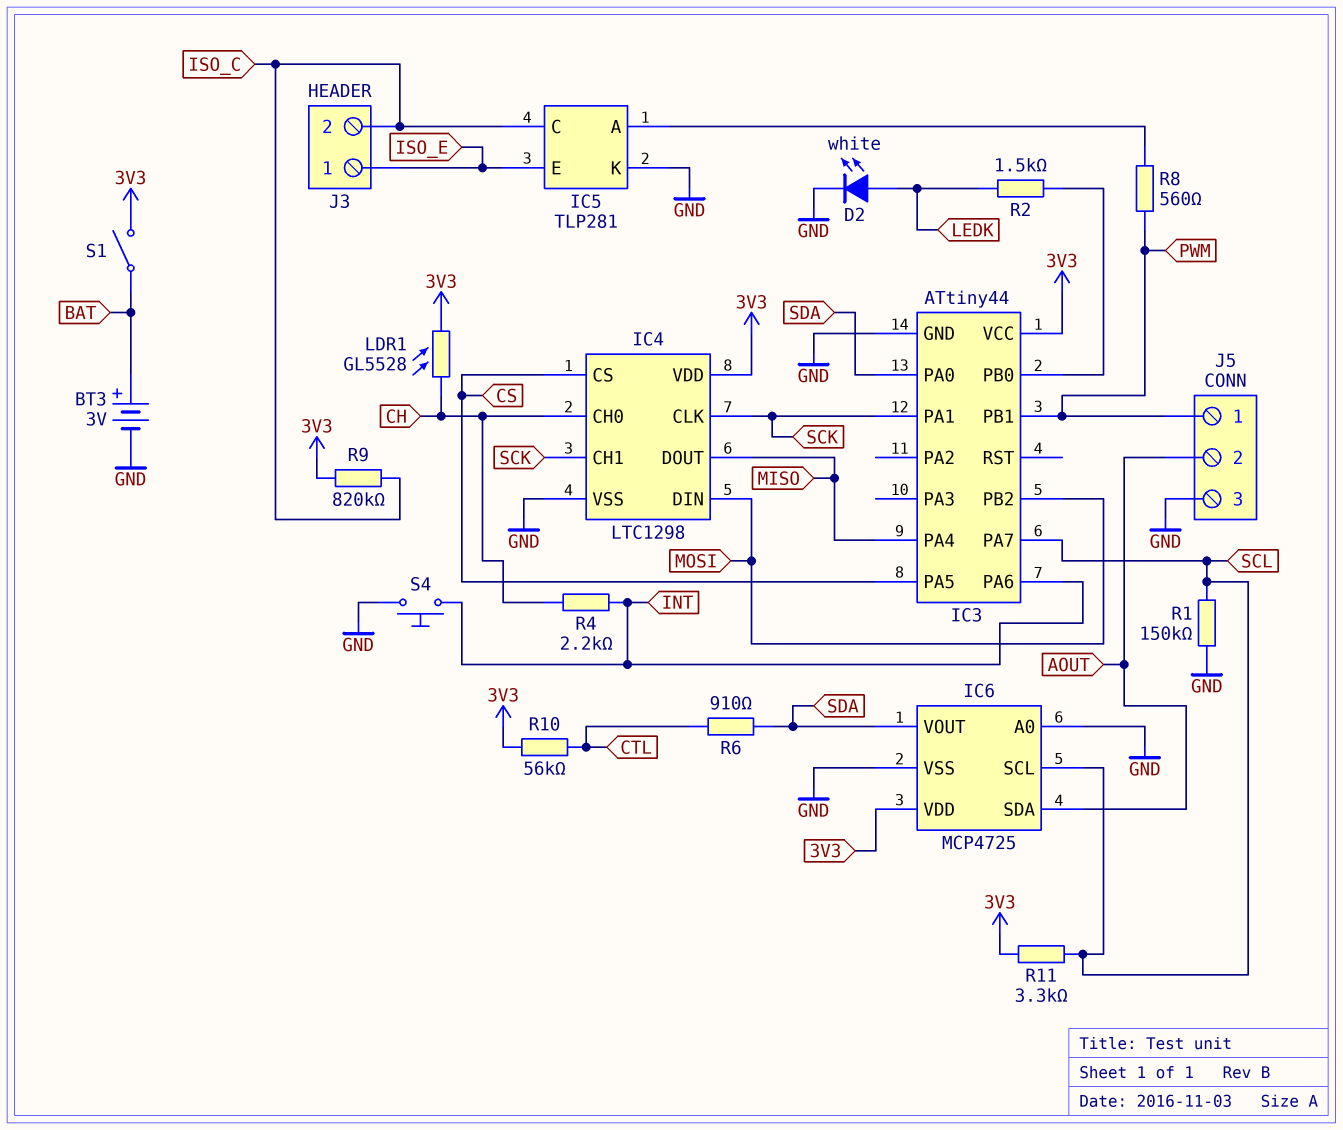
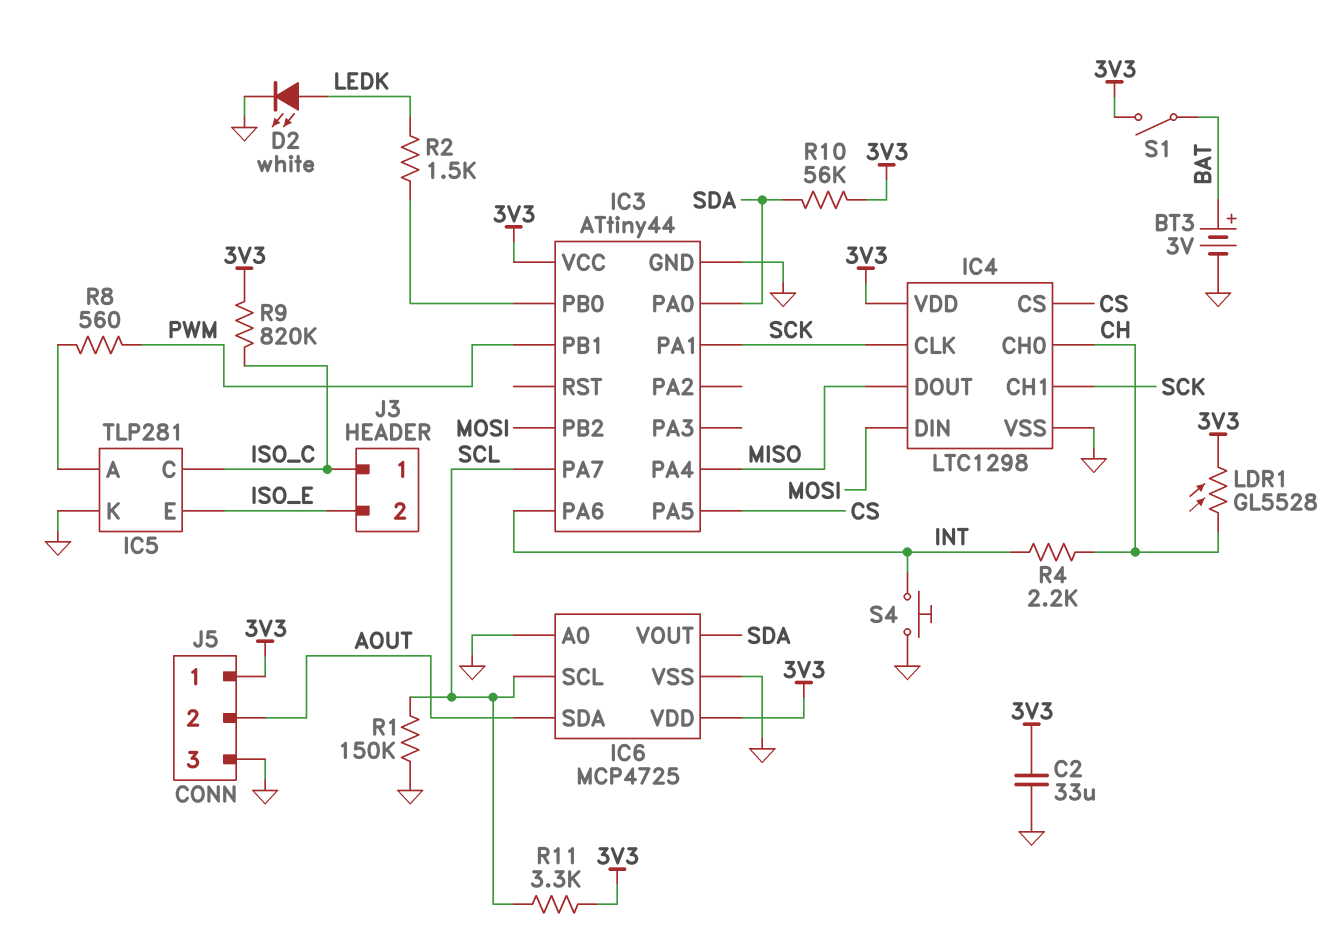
C2: none -> 33uF (3V3, GND)
J3 pin 1: ISO_E -> ISO_C
J3 pin 2: ISO_C -> ISO_E
J5 pin 1: PWM -> 3V3
R6: 910 (CTL, SDA) -> none
R10: 56k (3V3, CTL) -> 56k (3V3, SDA)

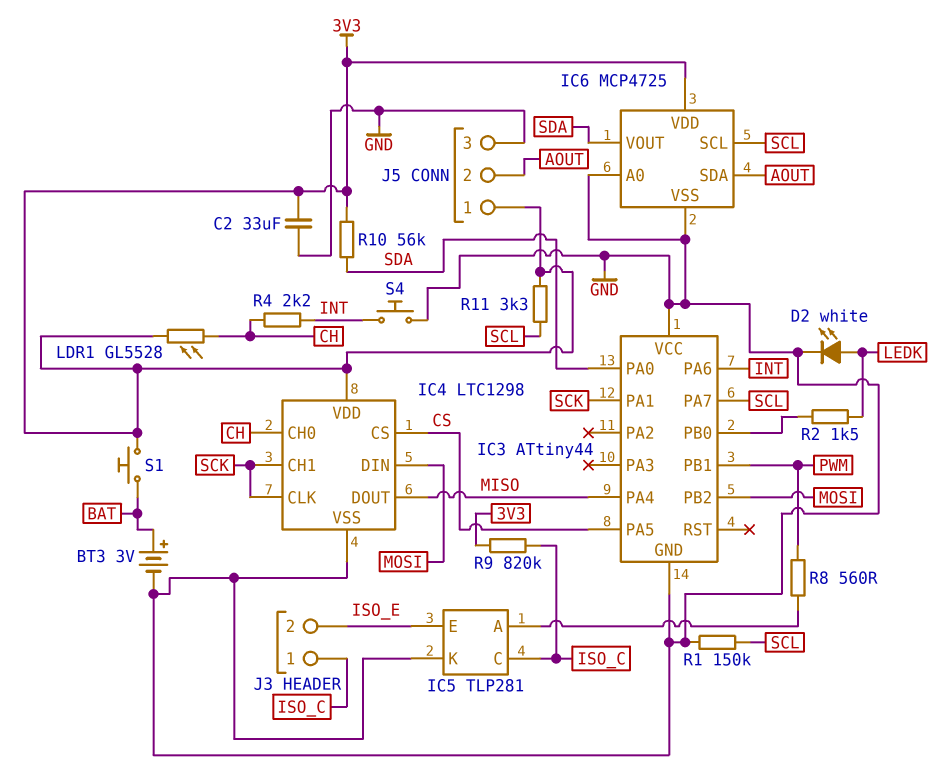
IC3 pin VCC: 3V3 -> GND
S1: switch (3V3, BAT) -> button (3V3, BAT)

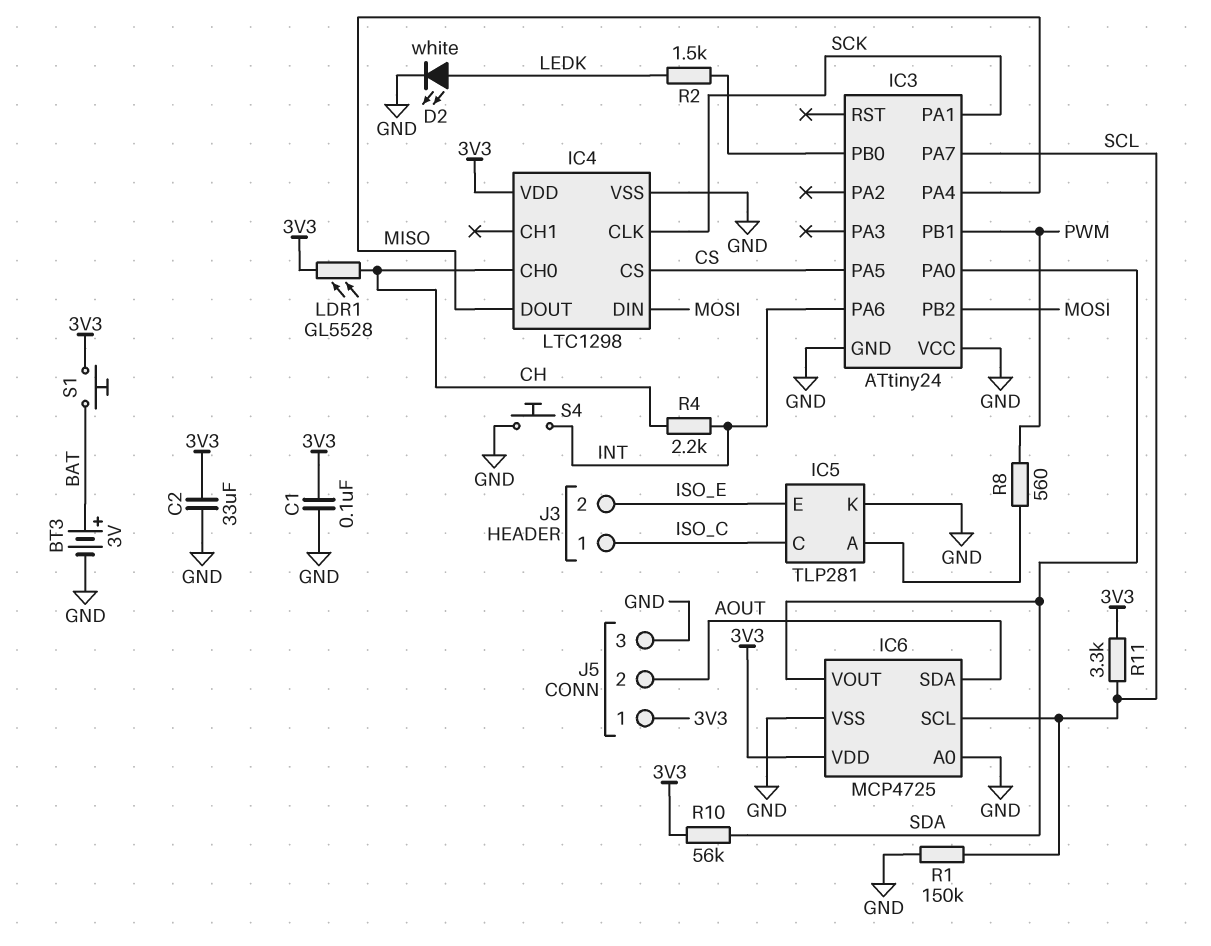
C1: none -> 100nF (3V3, GND)
IC3: ATtiny44 -> ATtiny24
IC4 pin CH1: SCK -> none
R9: 820k (3V3, ISO_C) -> none

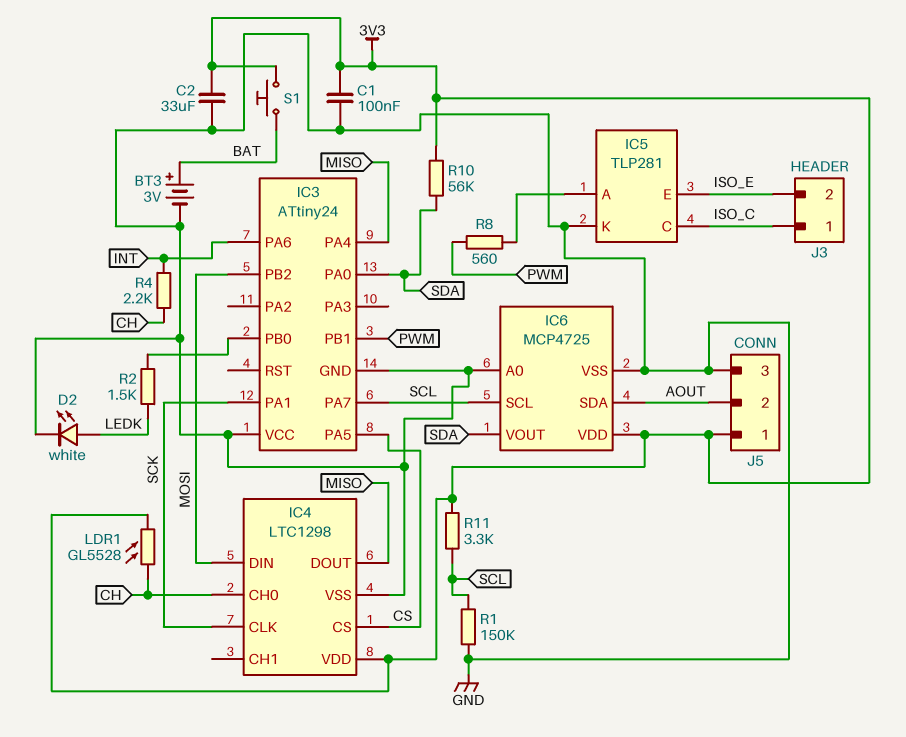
S4: button (GND, INT) -> none

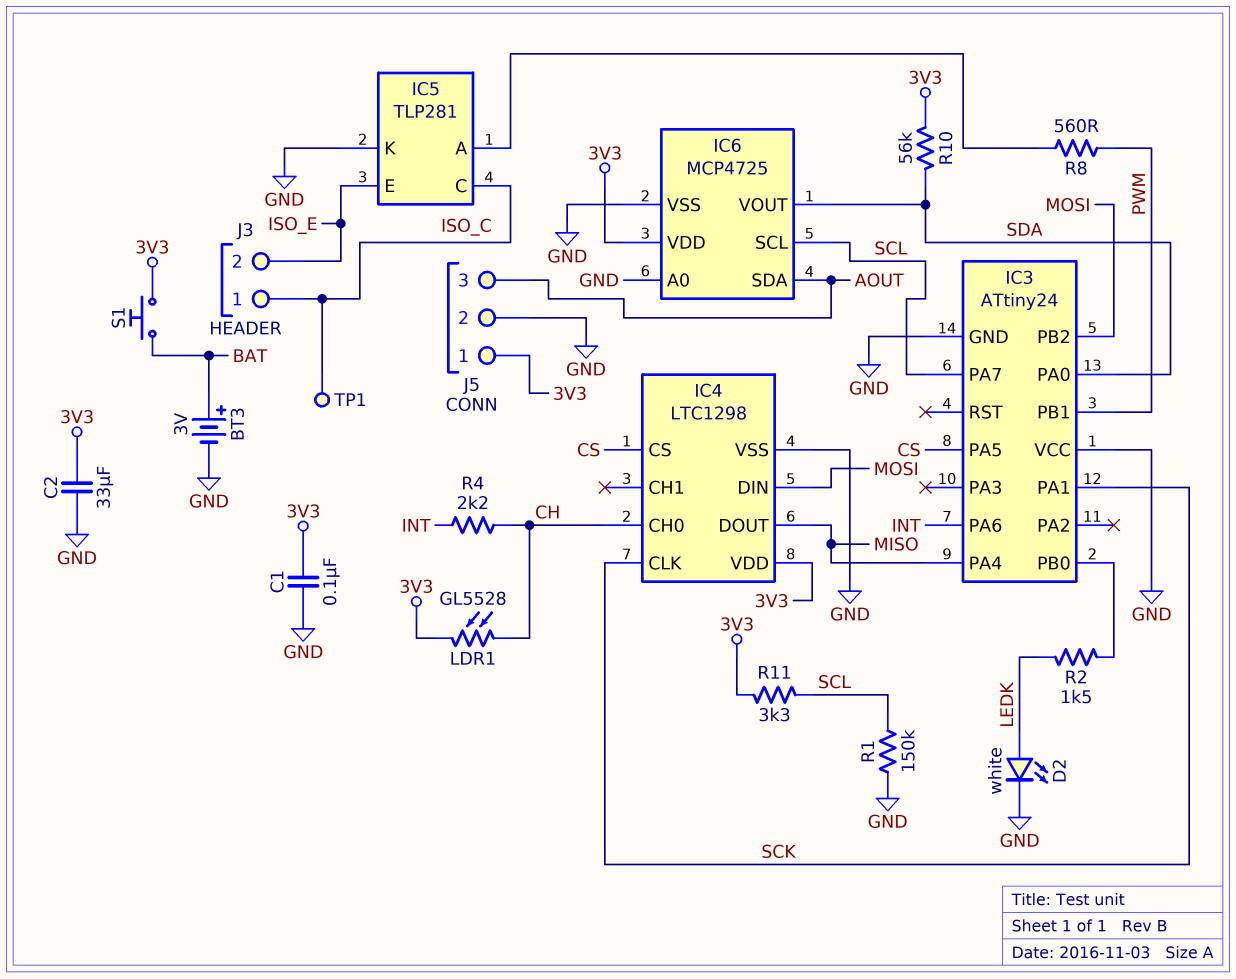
J5 pin 2: AOUT -> GND
J5 pin 3: GND -> AOUT
TP1: none -> test point (ISO_C)

